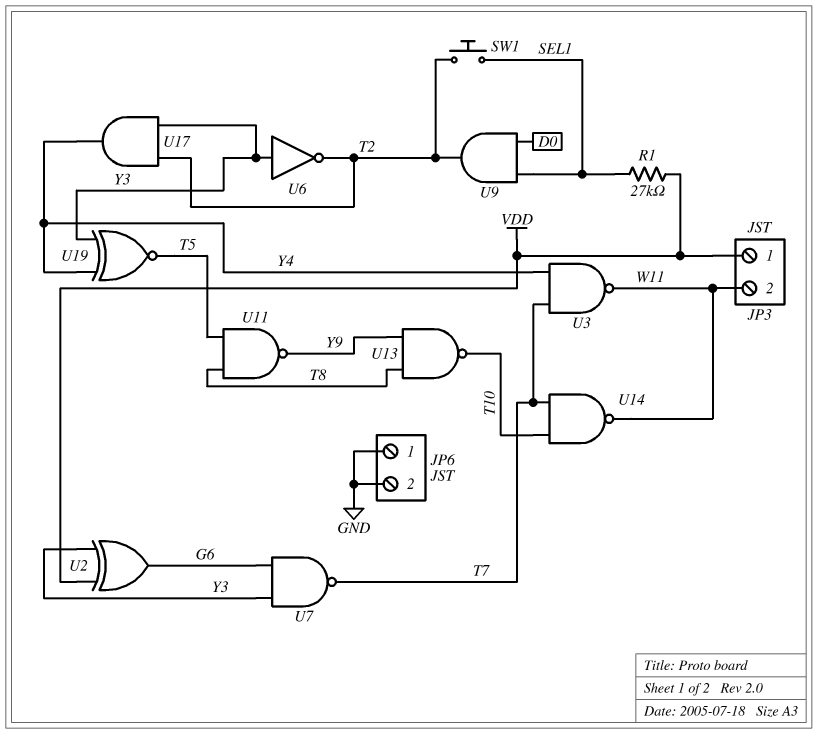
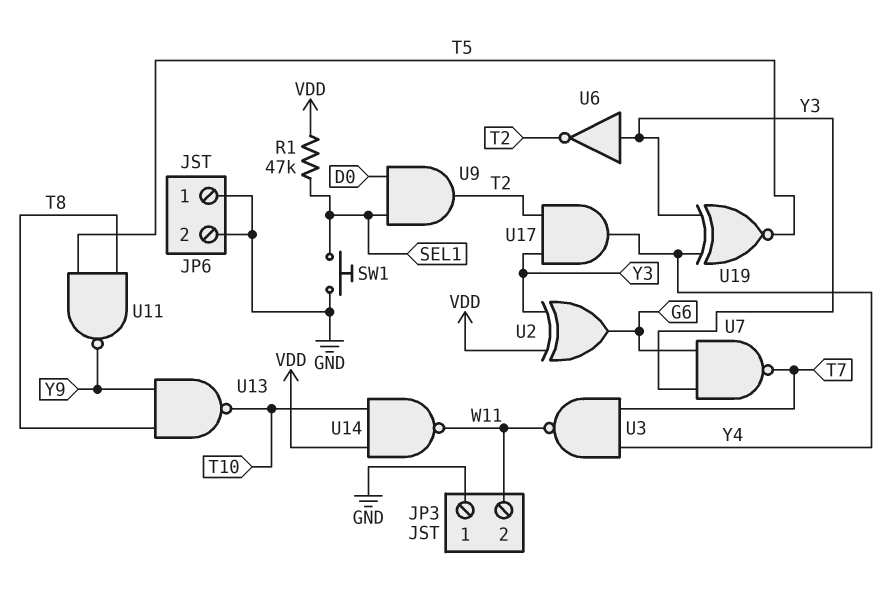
JP3 pin 1: VDD -> GND
R1: 27k (SEL1, VDD) -> 47k (SEL1, VDD)
SW1: button (SEL1, T2) -> button (GND, SEL1)
U14: NAND (in T7, in T10, out W11) -> NAND (in T10, in VDD, out W11)

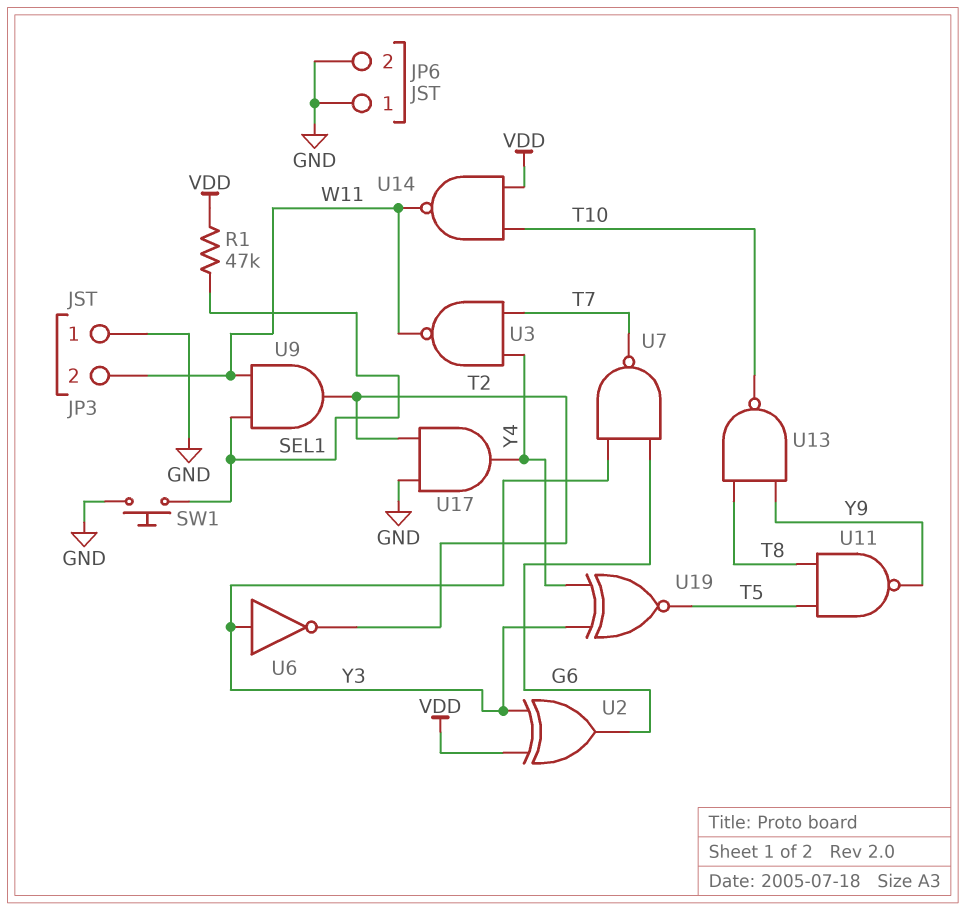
U9: AND (in D0, in SEL1, out T2) -> AND (in SEL1, in W11, out T2)
U17: AND (in T2, in Y3, out Y4) -> AND (in GND, in T2, out Y4)

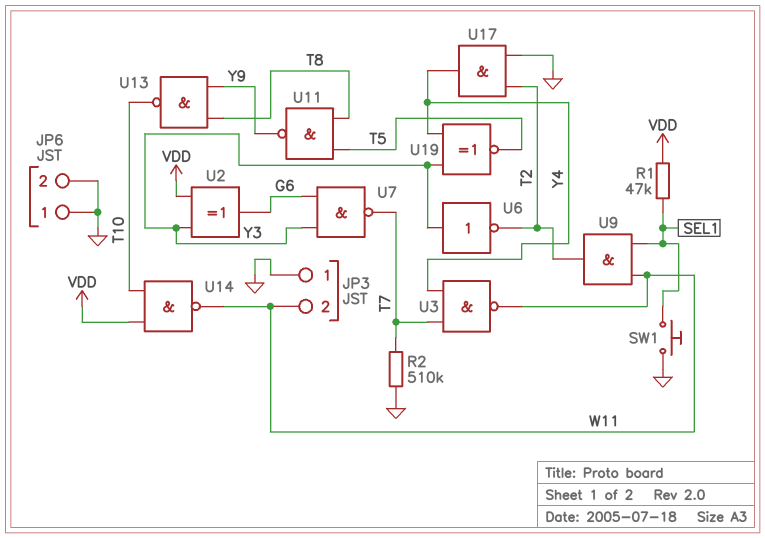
R2: none -> 510k (GND, T7)

